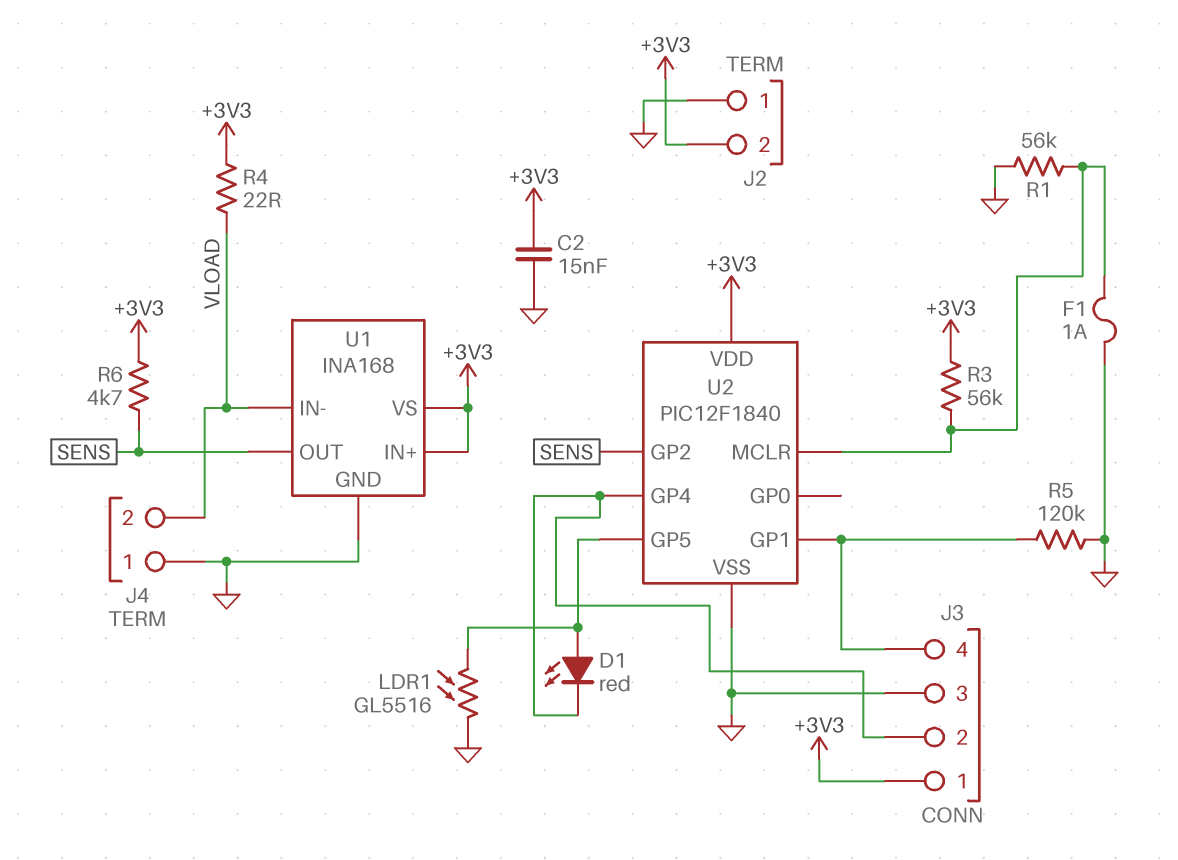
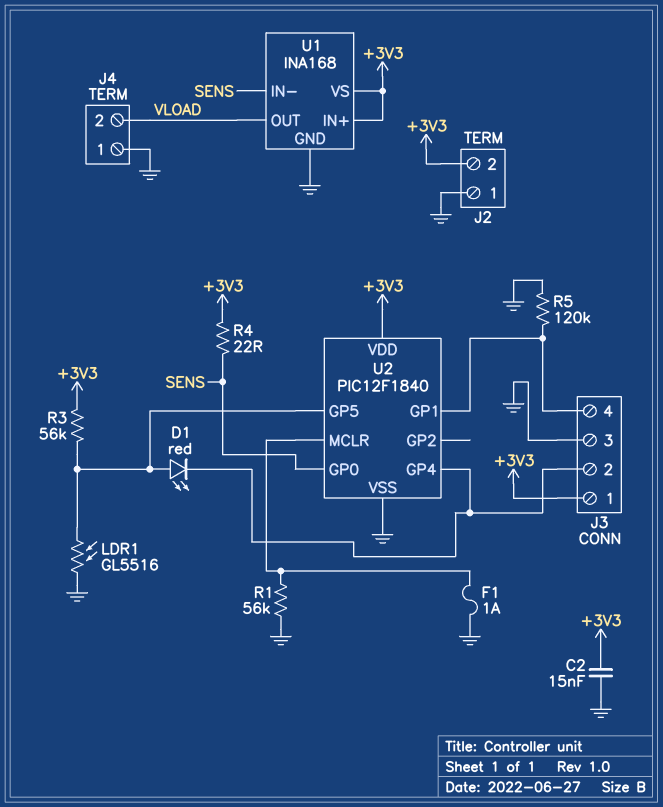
R3: 56k (+3V3, U2/MCLR) -> 56k (+3V3, U2/GP5)
R4: 22 (+3V3, VLOAD) -> 22 (+3V3, SENS)
R6: 4.7k (+3V3, SENS) -> none
U1 pin IN-: VLOAD -> SENS
U1 pin OUT: SENS -> VLOAD
U2 pin GP0: none -> SENS
U2 pin GP2: SENS -> none

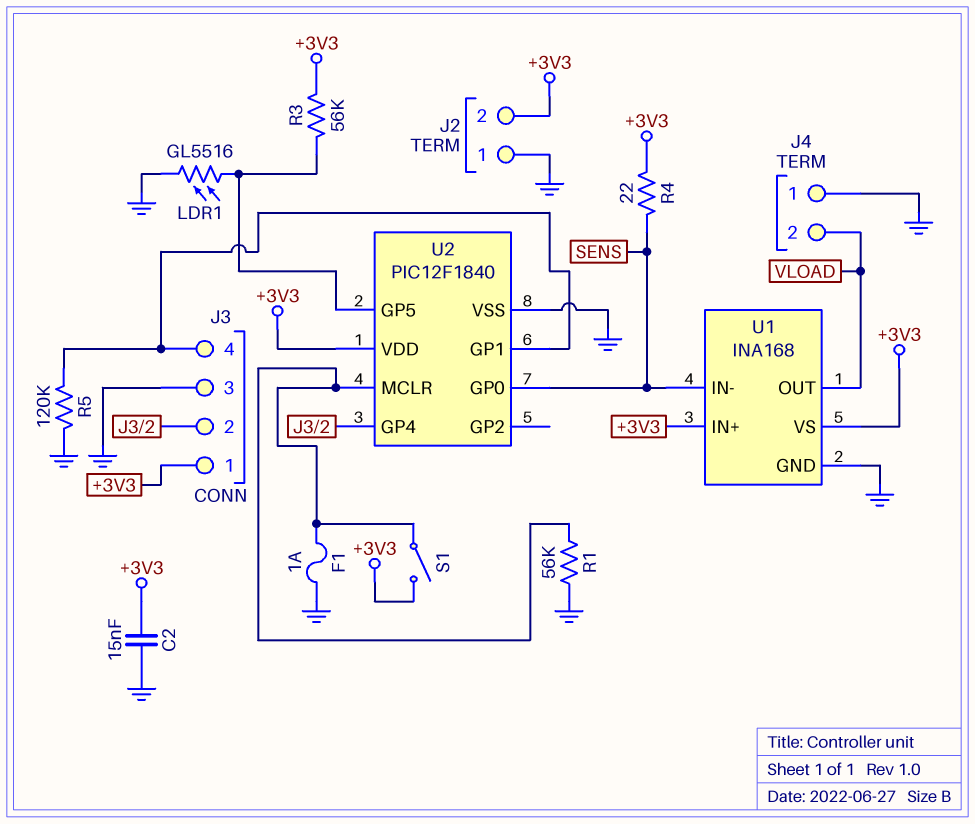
D1: LED red (A U2/GP5, K J3/2) -> none
S1: none -> switch (+3V3, U2/MCLR)

